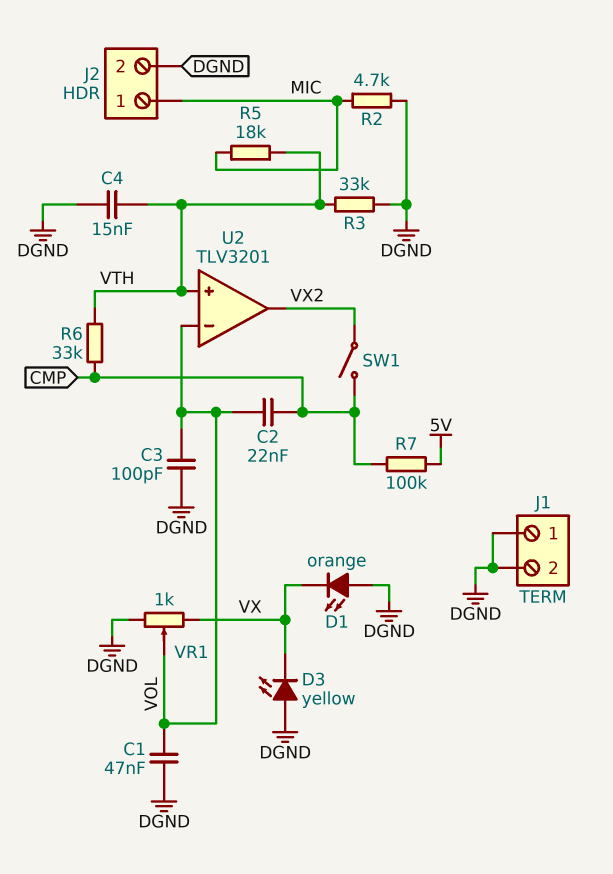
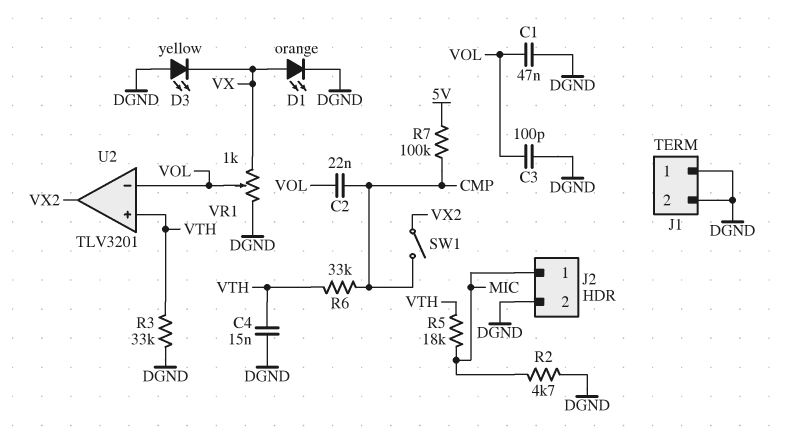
D1: LED orange (A DGND, K VX) -> LED orange (A VX, K DGND)

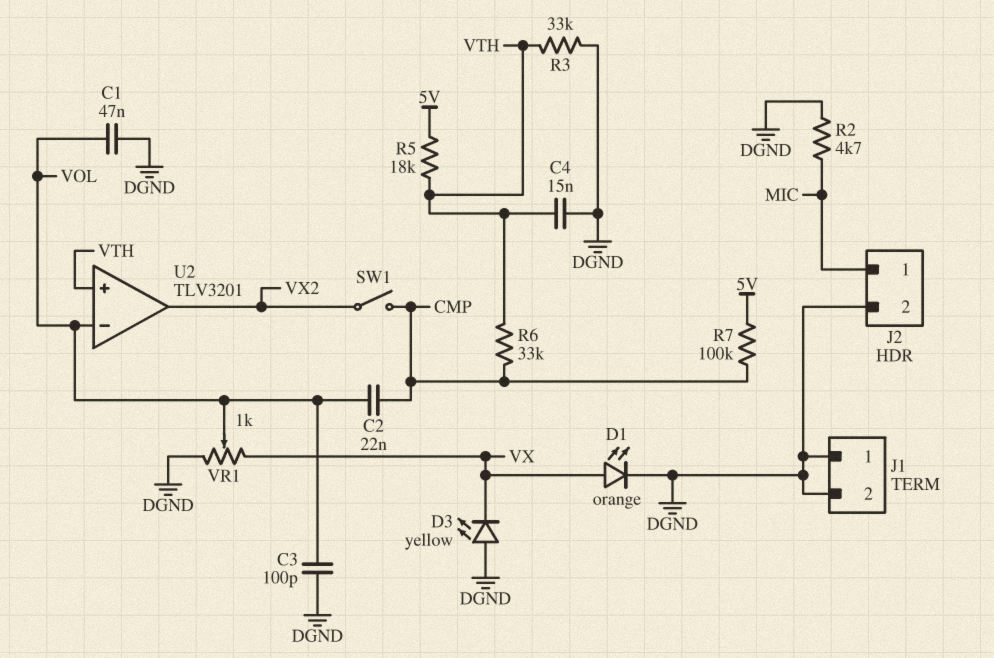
R5: 18k (MIC, VTH) -> 18k (5V, VTH)

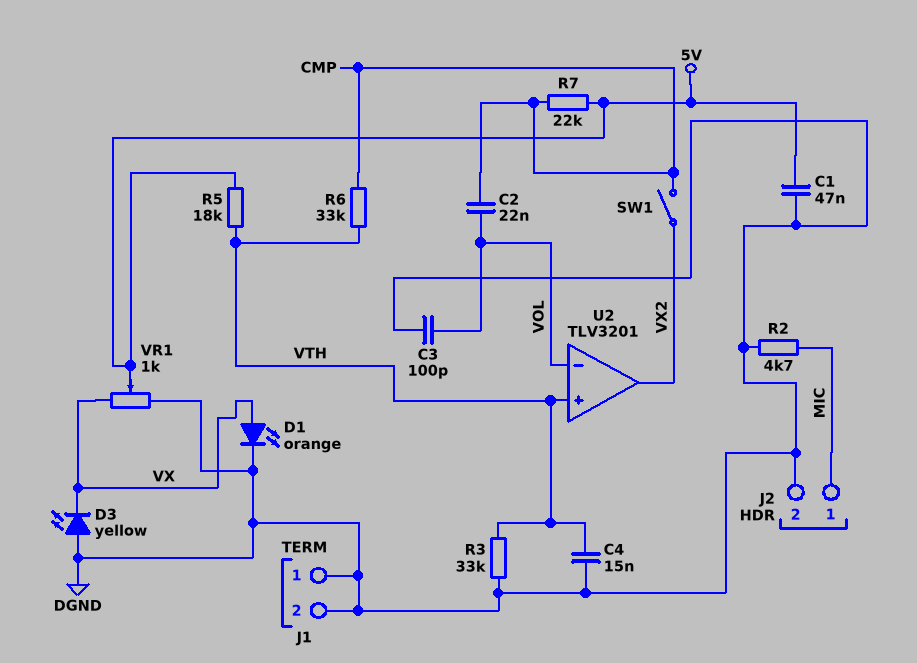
C1: 47nF (DGND, VOL) -> 47nF (5V, DGND)
R7: 100k (5V, CMP) -> 22k (5V, CMP)
VR1: 1k (DGND, VX, wiper VOL) -> 1k (DGND, VX, wiper 5V)

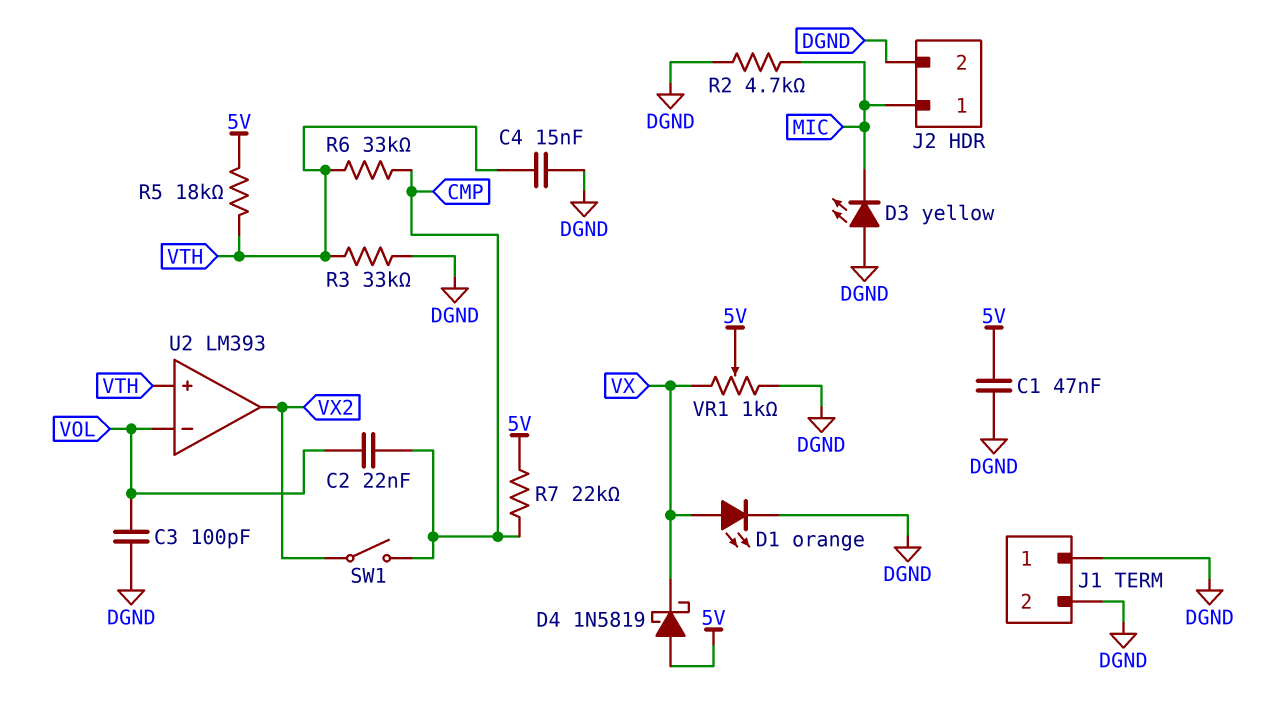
D3: LED yellow (A DGND, K VX) -> LED yellow (A DGND, K MIC)
D4: none -> schottky 1N5819 (A 5V, K VX)
U2: TLV3201 -> LM393

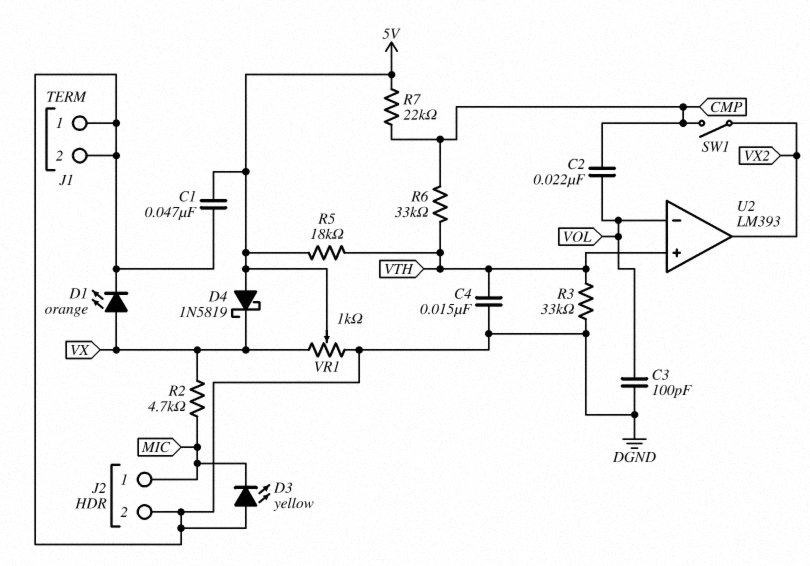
R2: 4.7k (DGND, MIC) -> 4.7k (MIC, VX)

